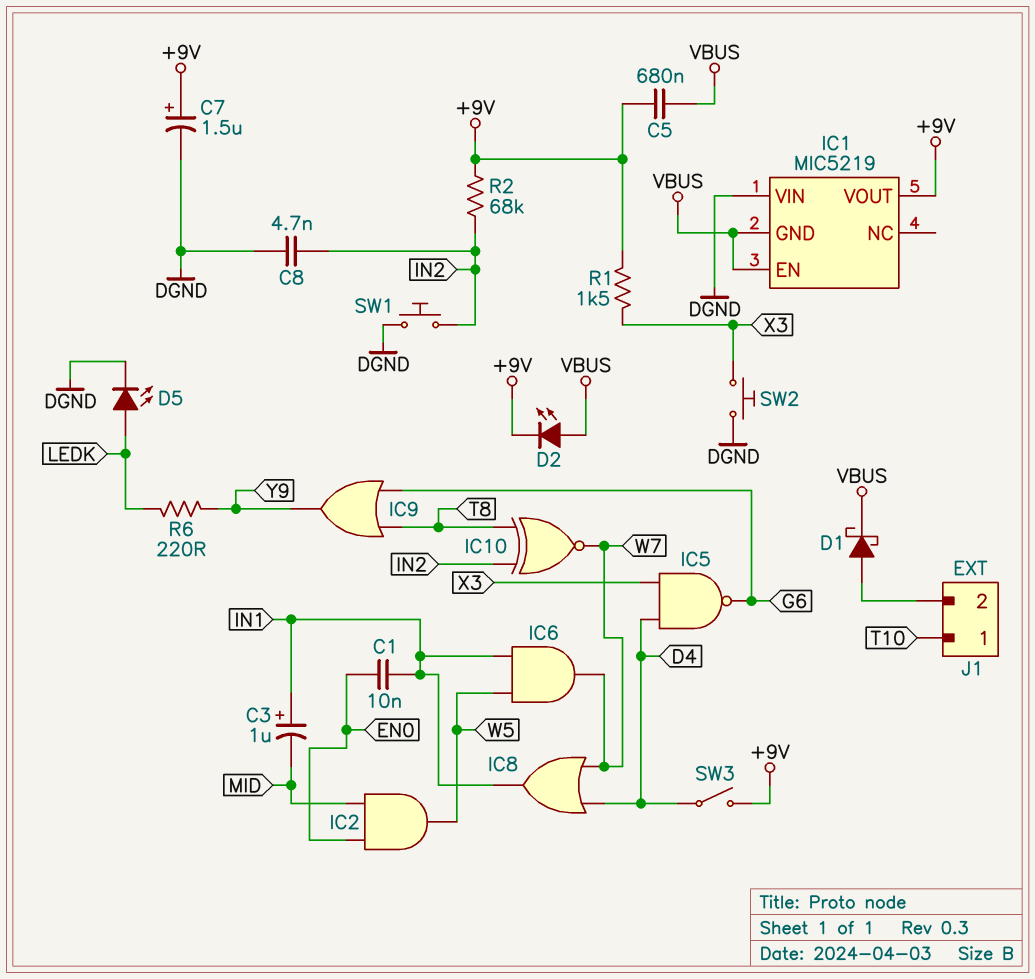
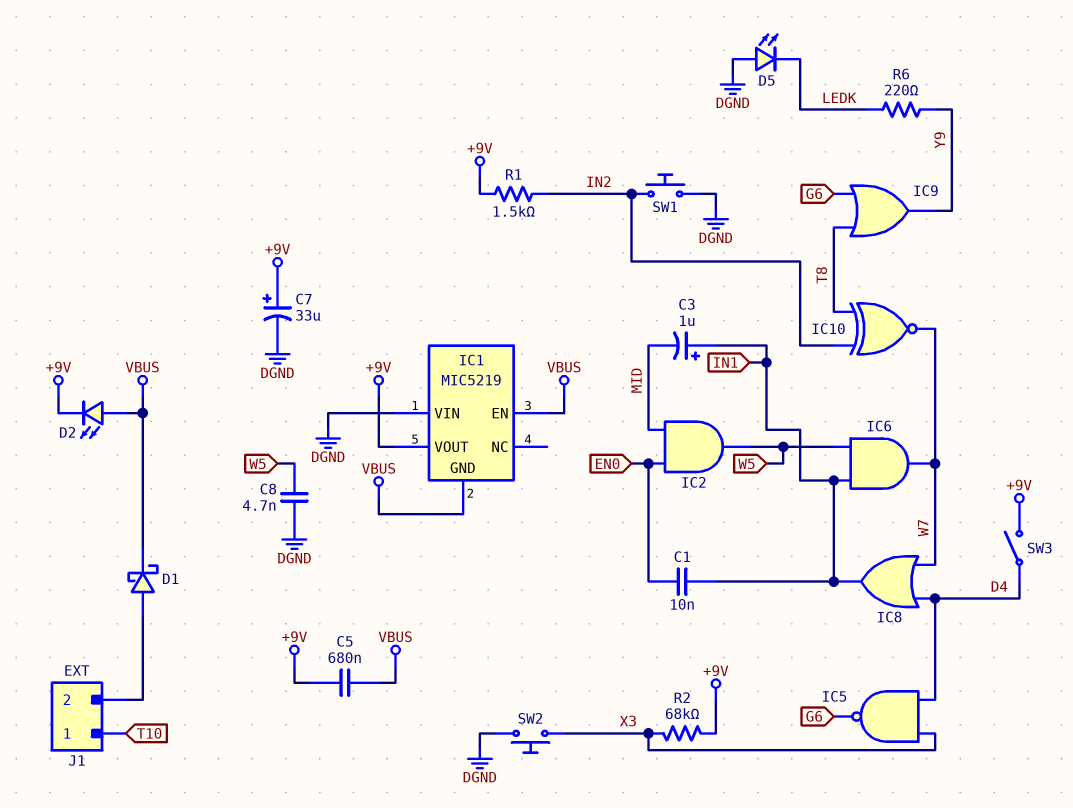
C7: 1.5uF (plus +9V, minus DGND) -> 33uF (plus +9V, minus DGND)
C8: 4.7nF (DGND, IN2) -> 4.7nF (DGND, W5)
D5: LED (A LEDK, K DGND) -> LED (A DGND, K LEDK)
R1: 1.5k (+9V, X3) -> 1.5k (+9V, IN2)
R2: 68k (+9V, IN2) -> 68k (+9V, X3)

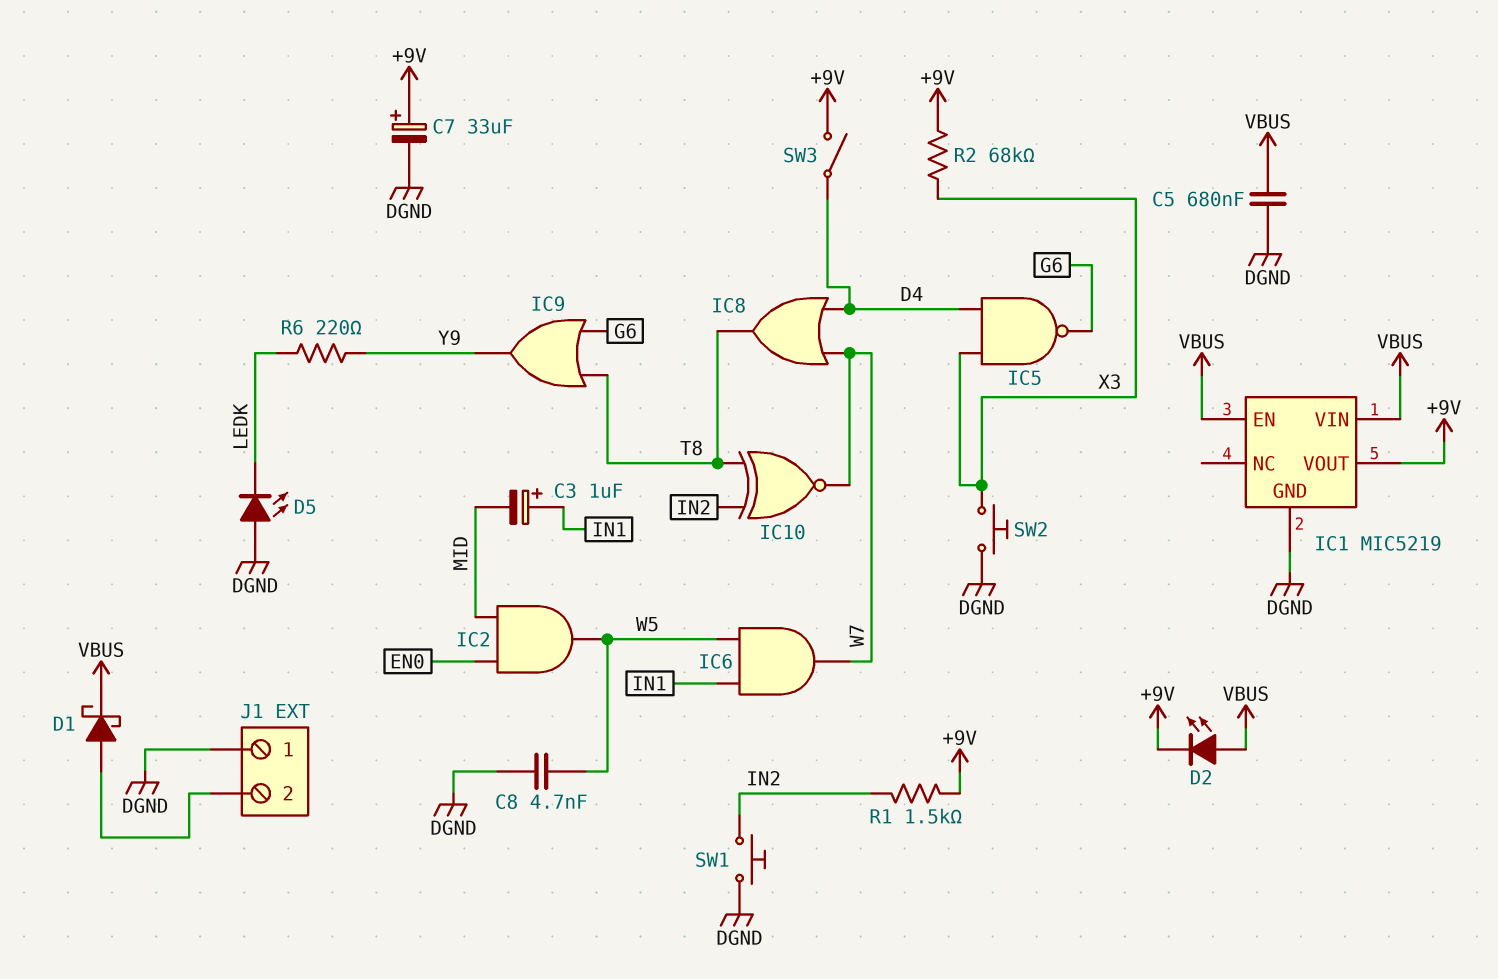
C1: 10nF (EN0, IN1) -> none
C5: 680nF (+9V, VBUS) -> 680nF (DGND, VBUS)
IC1 pin GND: VBUS -> DGND
IC1 pin VIN: DGND -> VBUS
IC8: OR (in D4, in W7, out IN1) -> OR (in D4, in W7, out T8)
J1 pin 1: T10 -> DGND

